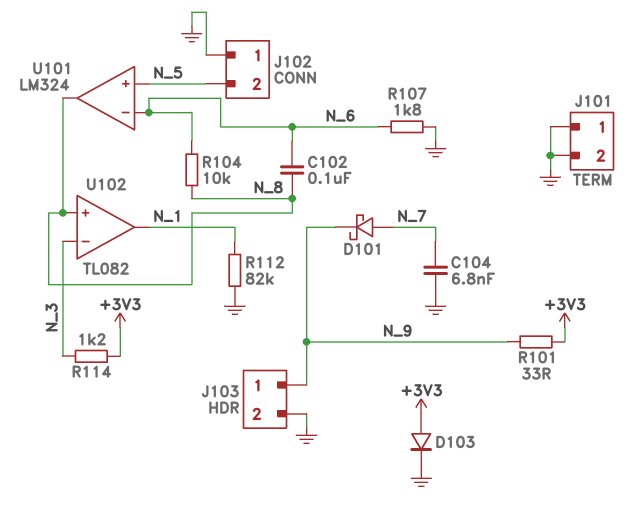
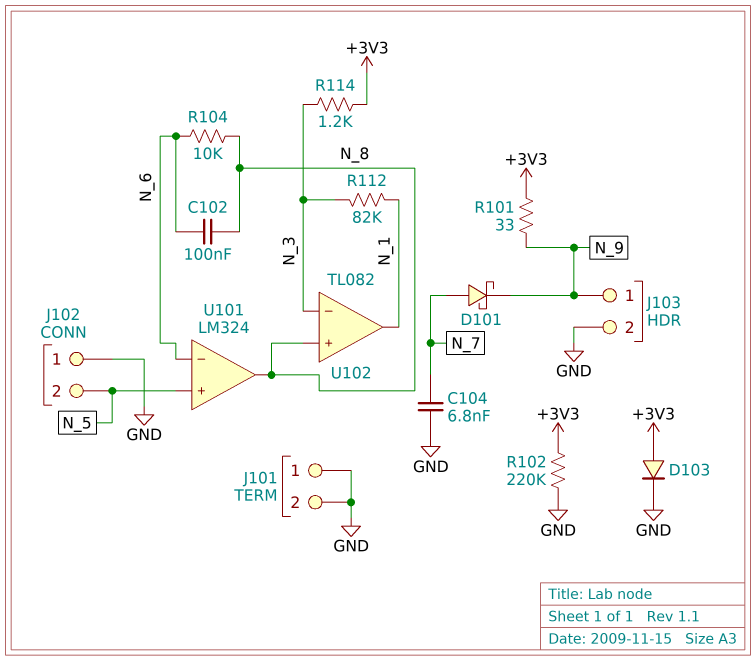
R102: none -> 220k (+3V3, GND)
R107: 1.8k (GND, N_6) -> none
R112: 82k (GND, N_1) -> 82k (N_1, N_3)

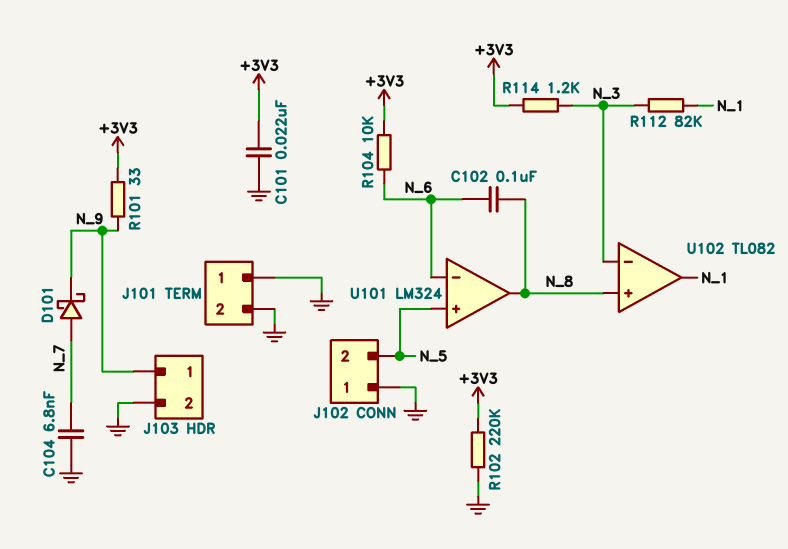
C101: none -> 22nF (+3V3, GND)
D103: diode (A +3V3, K GND) -> none
R104: 10k (N_6, N_8) -> 10k (+3V3, N_6)

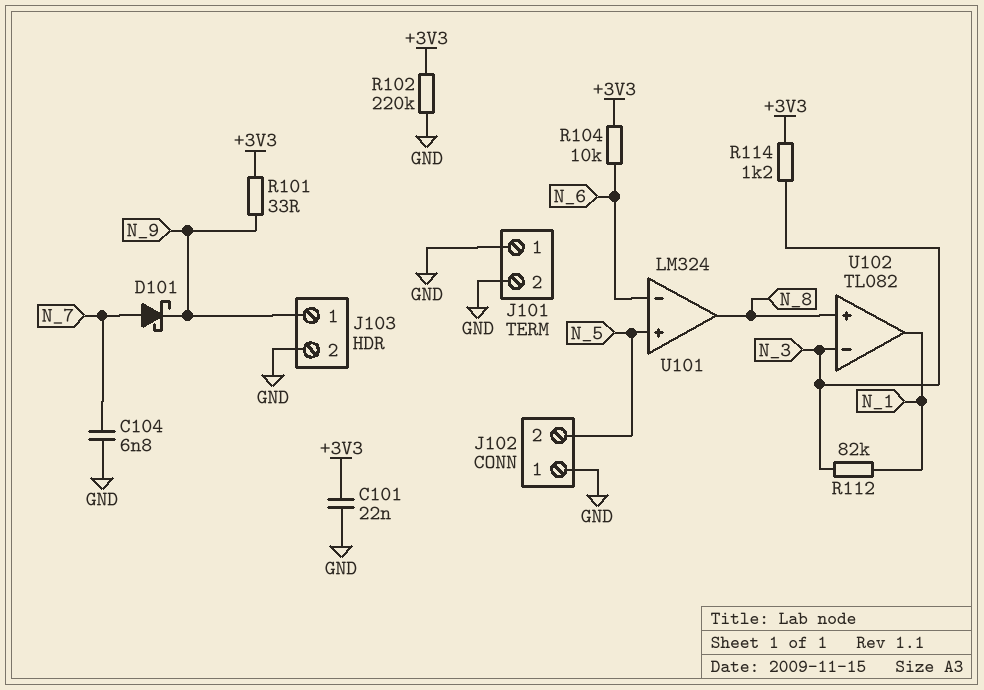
C102: 100nF (N_6, N_8) -> none

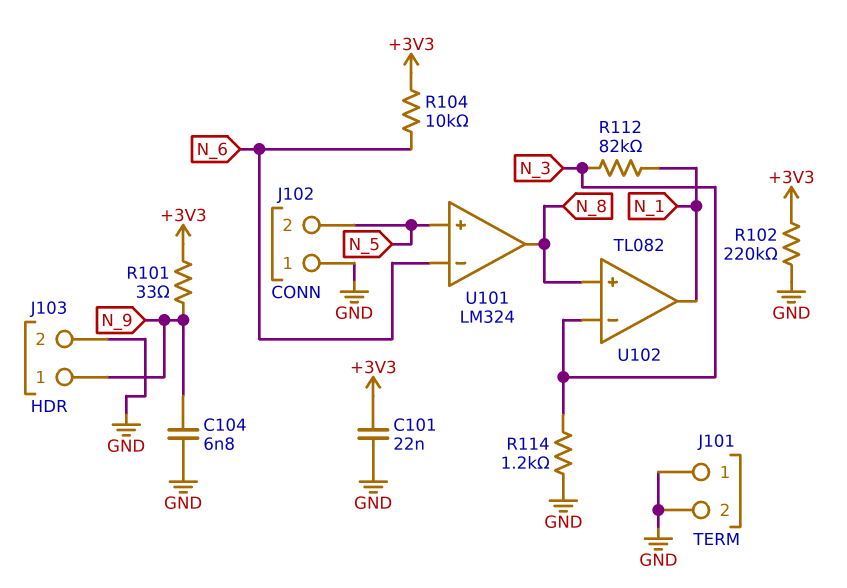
C104: 6.8nF (GND, N_7) -> 6.8nF (GND, N_9)
D101: schottky (A N_7, K N_9) -> none
R114: 1.2k (+3V3, N_3) -> 1.2k (GND, N_3)

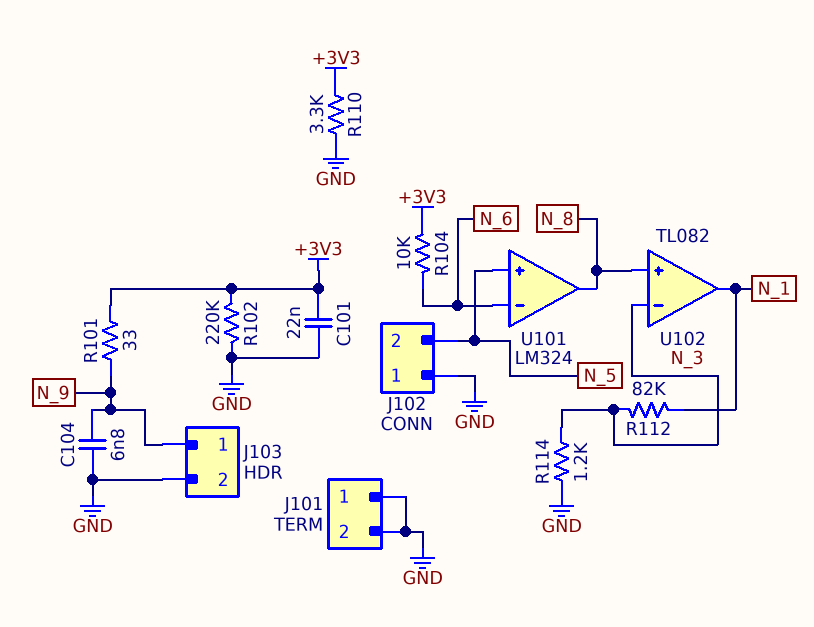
R110: none -> 3.3k (+3V3, GND)

